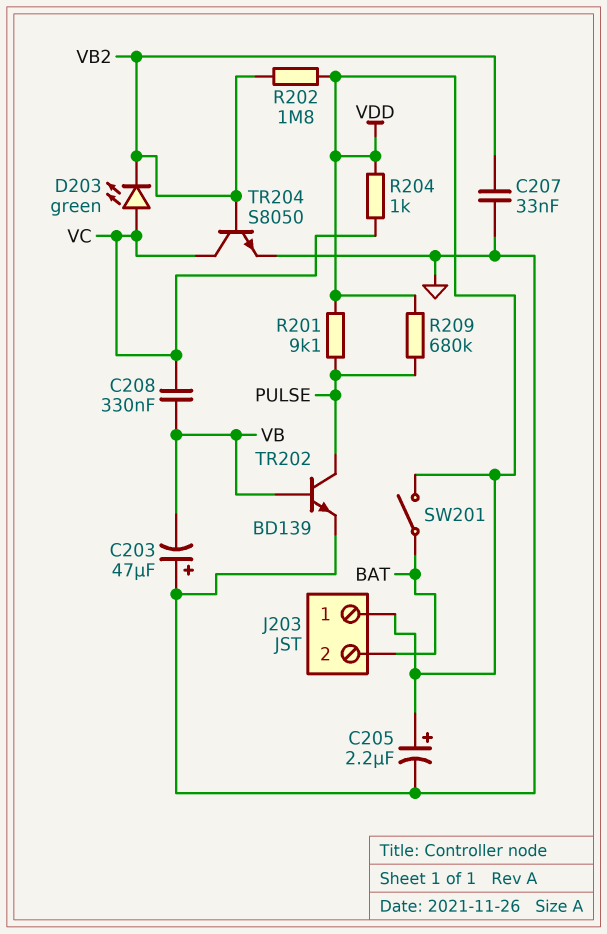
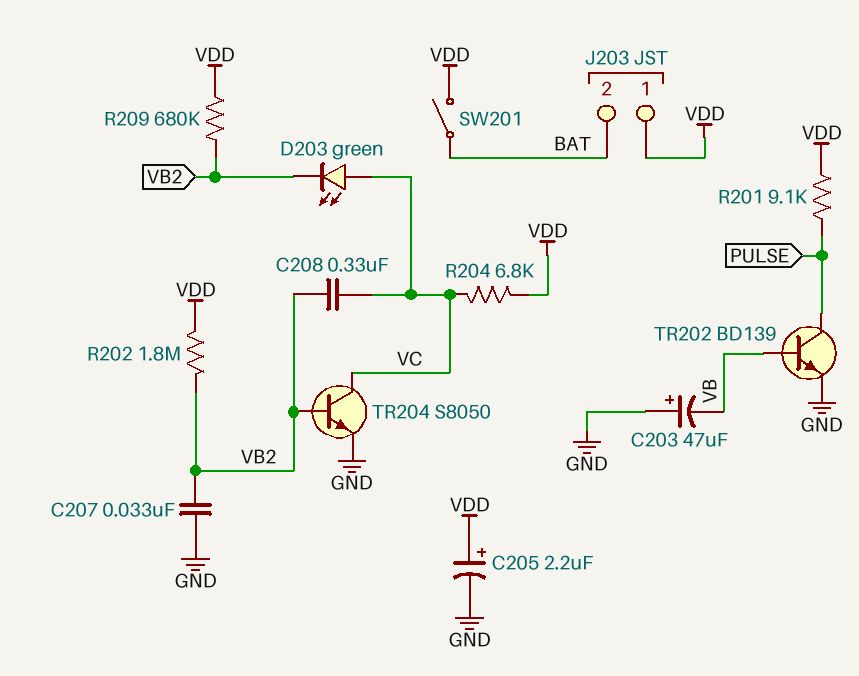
C208: 330nF (VB, VC) -> 330nF (VB2, VC)
R204: 1k (VC, VDD) -> 6.8k (VC, VDD)
R209: 680k (PULSE, VDD) -> 680k (VB2, VDD)

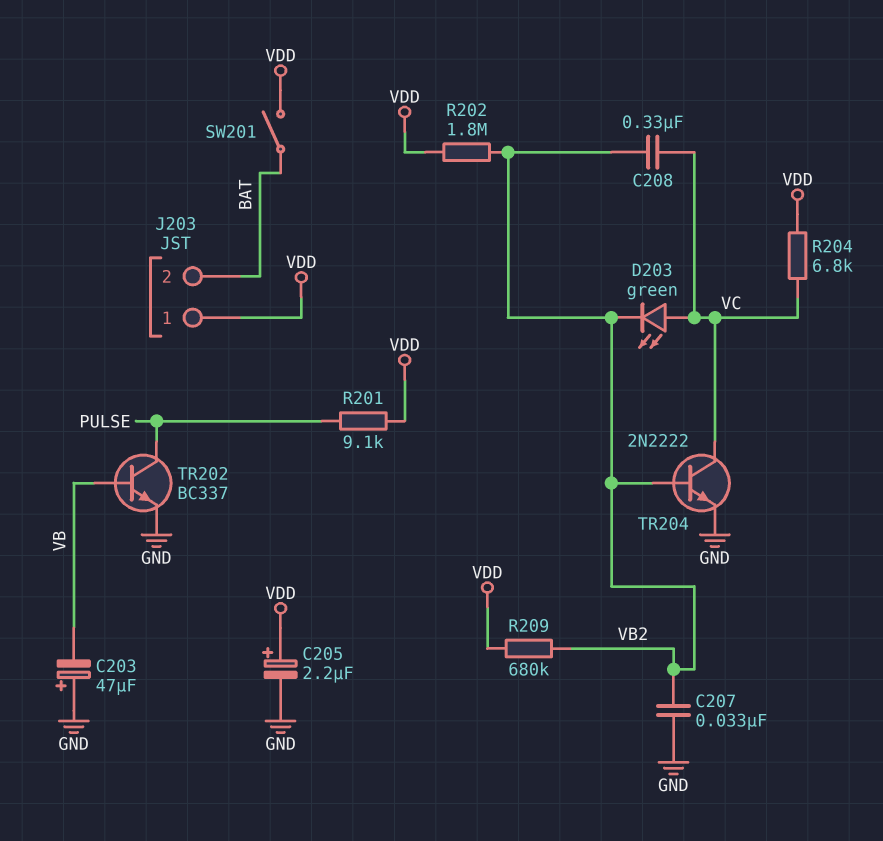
TR202: NPN BD139 (B VB, C PULSE, E GND) -> NPN BC337 (B VB, C PULSE, E GND)
TR204: NPN S8050 (B VB2, C VC, E GND) -> NPN 2N2222 (B VB2, C VC, E GND)

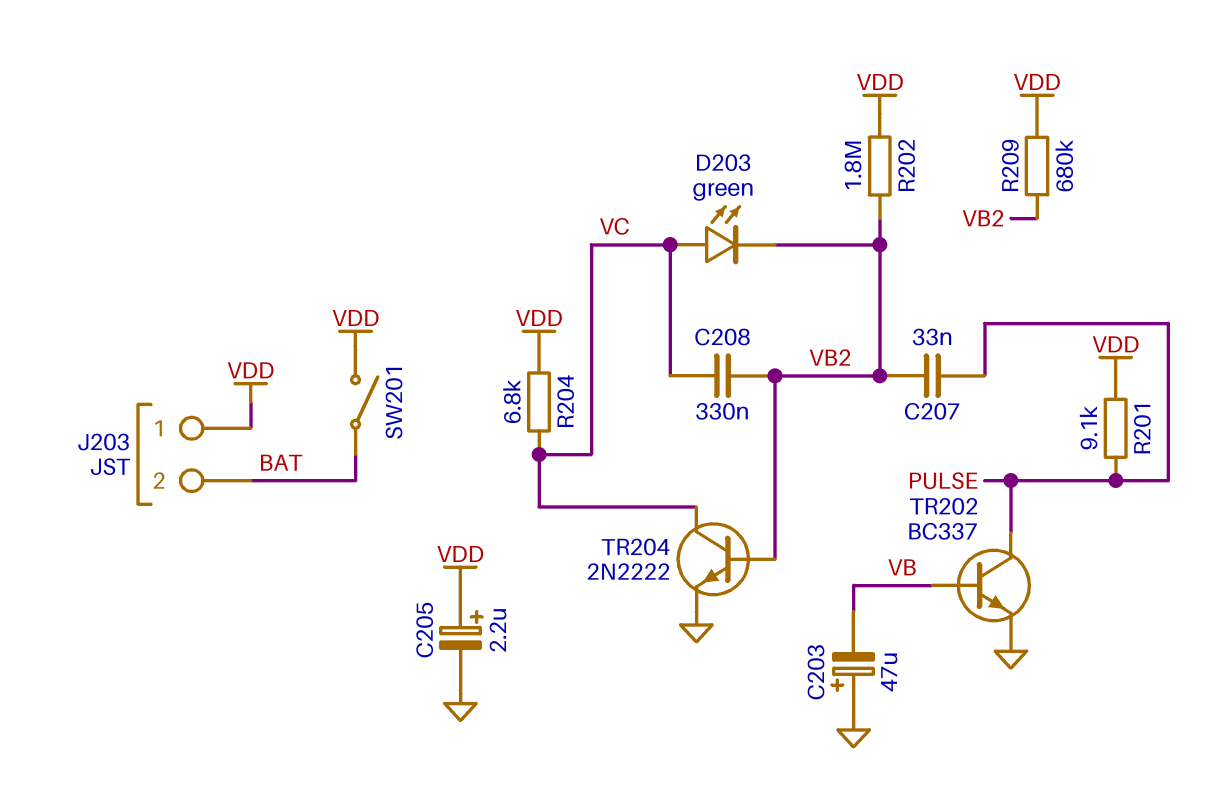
C207: 33nF (GND, VB2) -> 33nF (PULSE, VB2)

